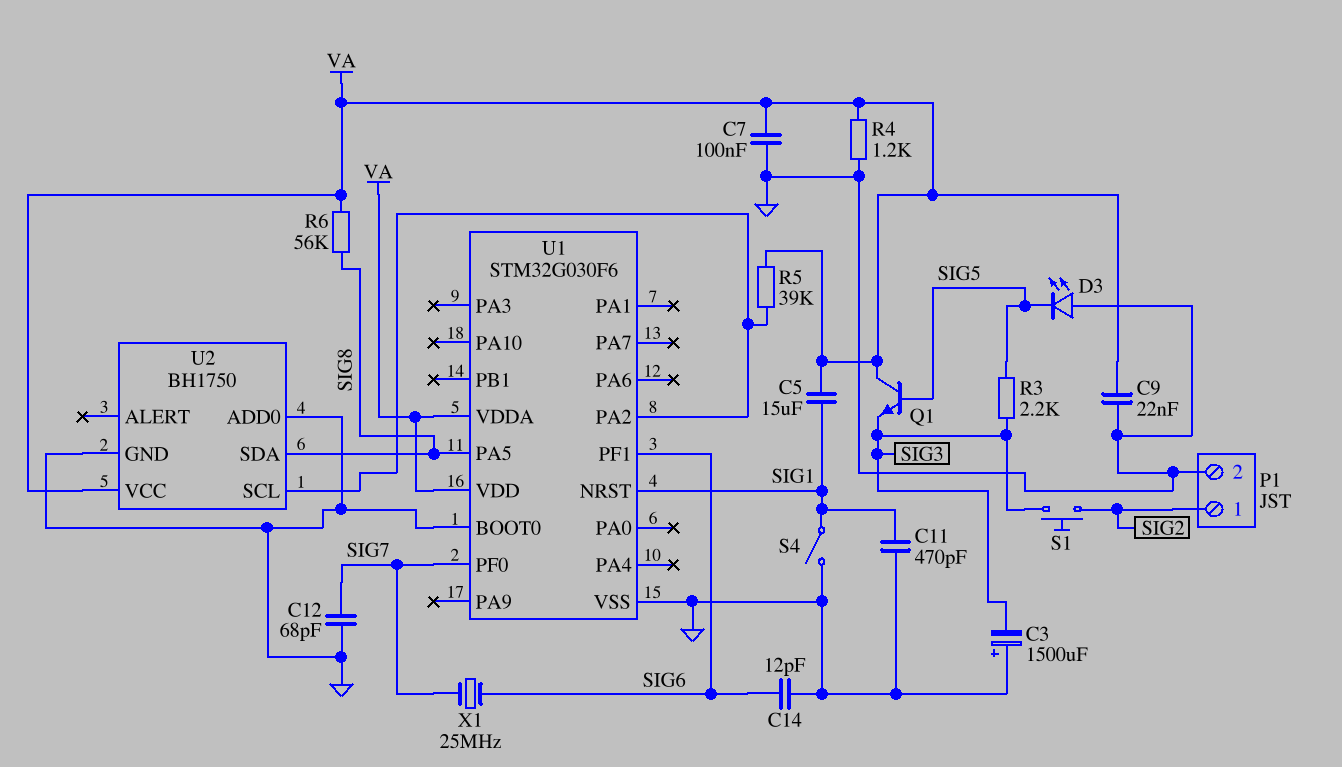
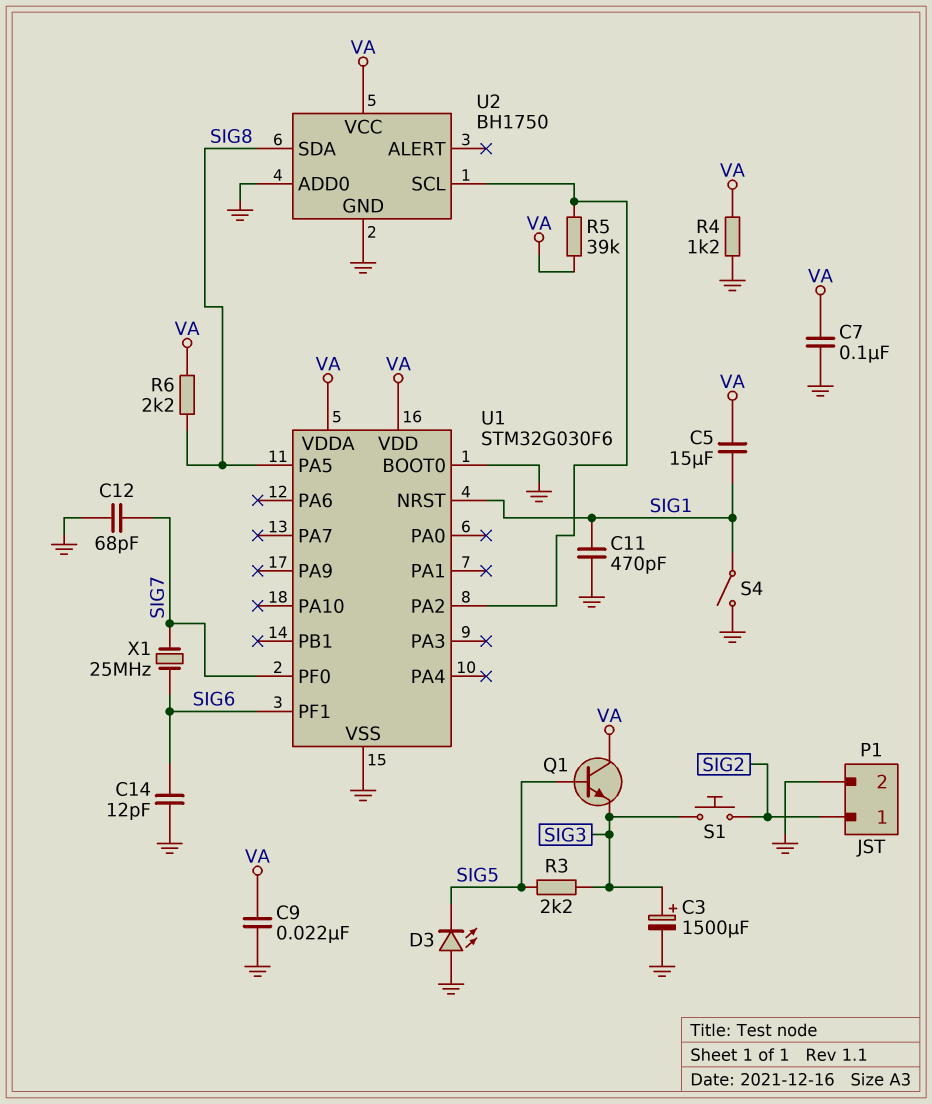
C3: 1500uF (plus GND, minus SIG3) -> 1500uF (plus SIG3, minus GND)
R6: 56k (SIG8, VA) -> 2.2k (SIG8, VA)

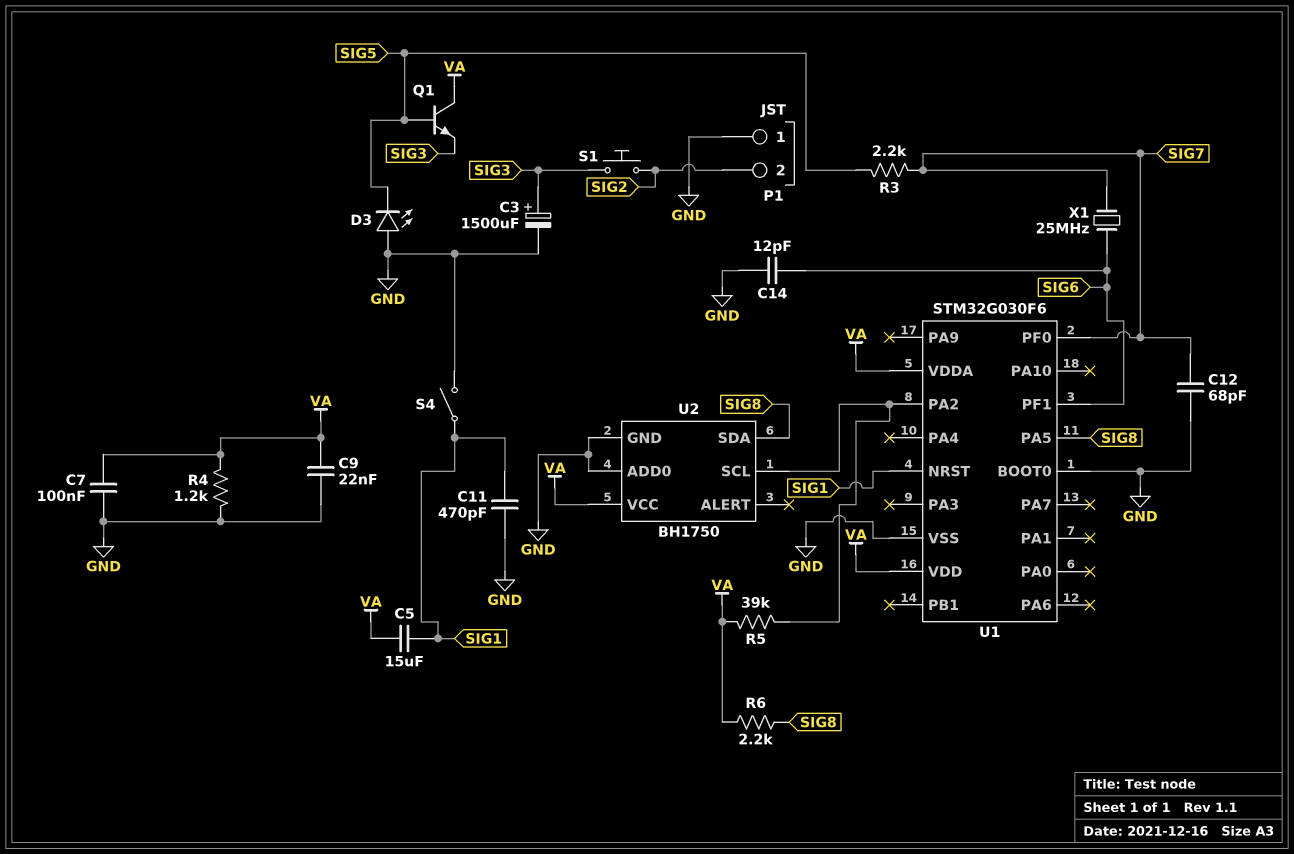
P1 pin 1: SIG2 -> GND
P1 pin 2: GND -> SIG2
R3: 2.2k (SIG3, SIG5) -> 2.2k (SIG5, SIG7)

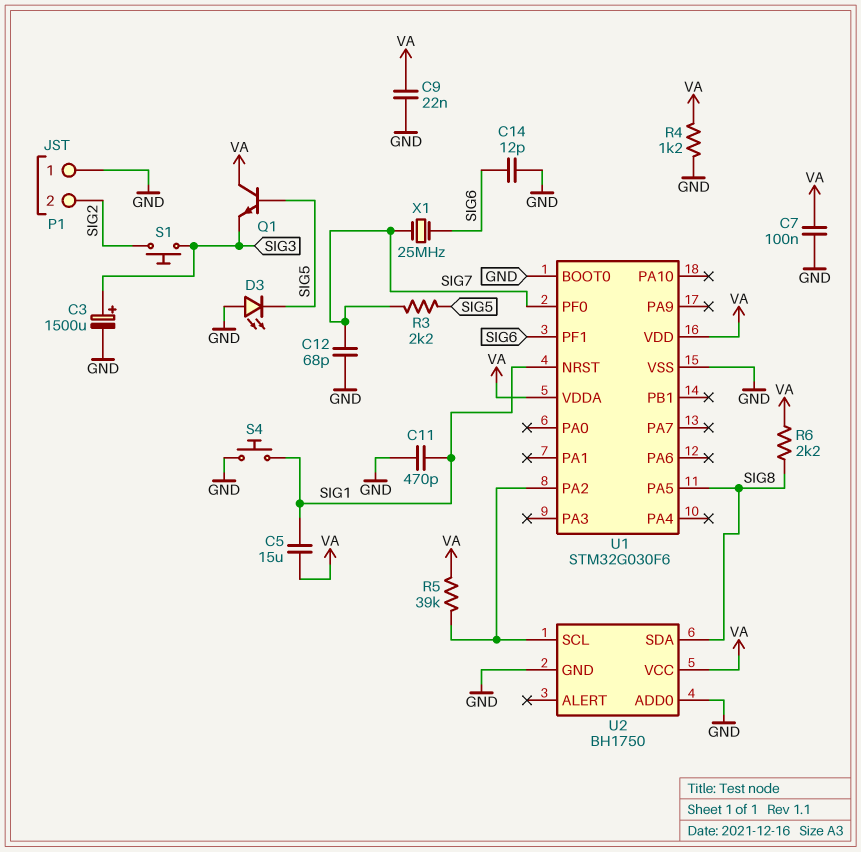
S4: switch (GND, SIG1) -> button (GND, SIG1)

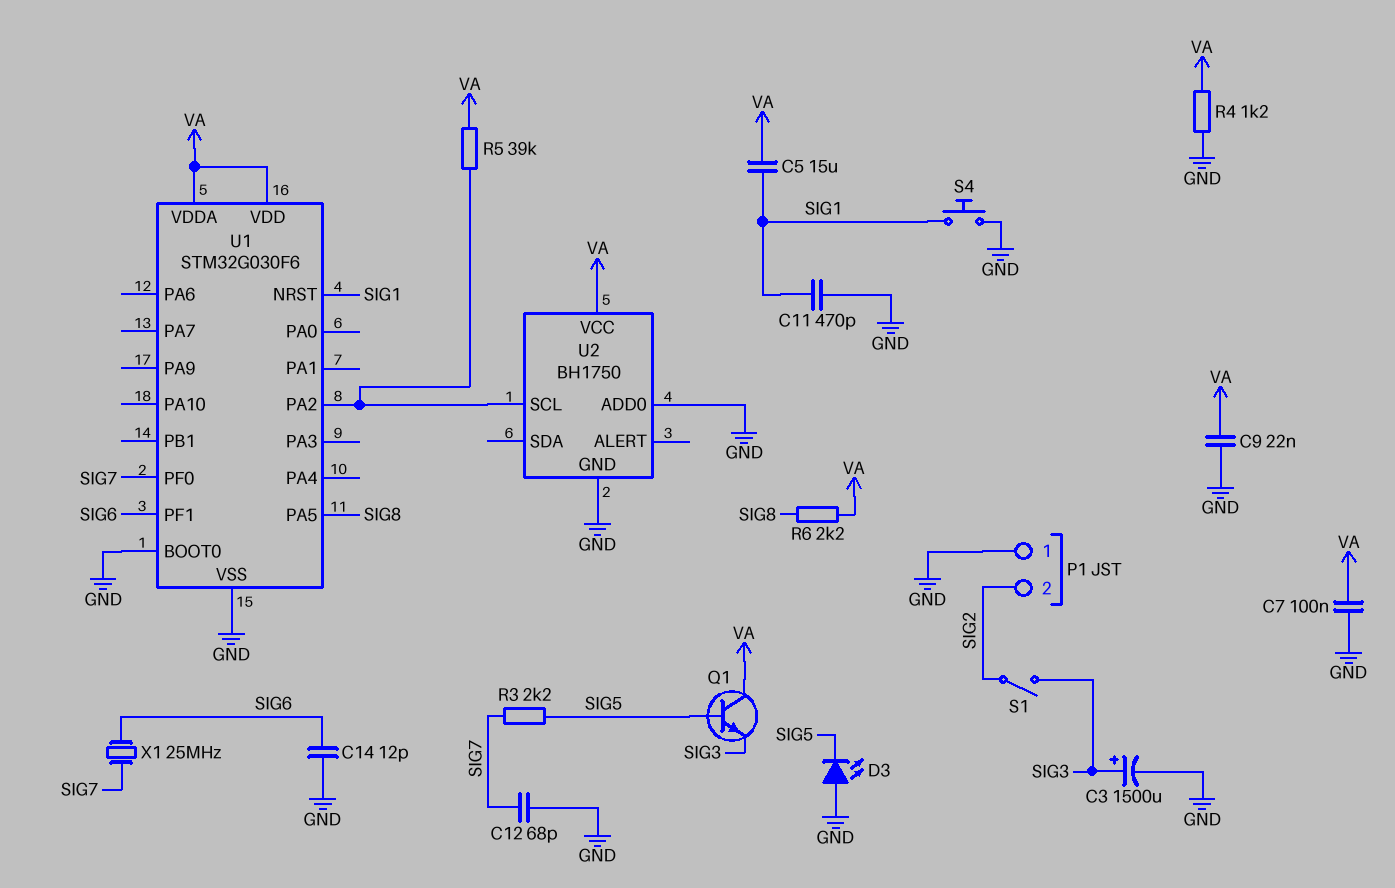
S1: button (SIG2, SIG3) -> switch (SIG2, SIG3)
U2 pin SDA: SIG8 -> none

